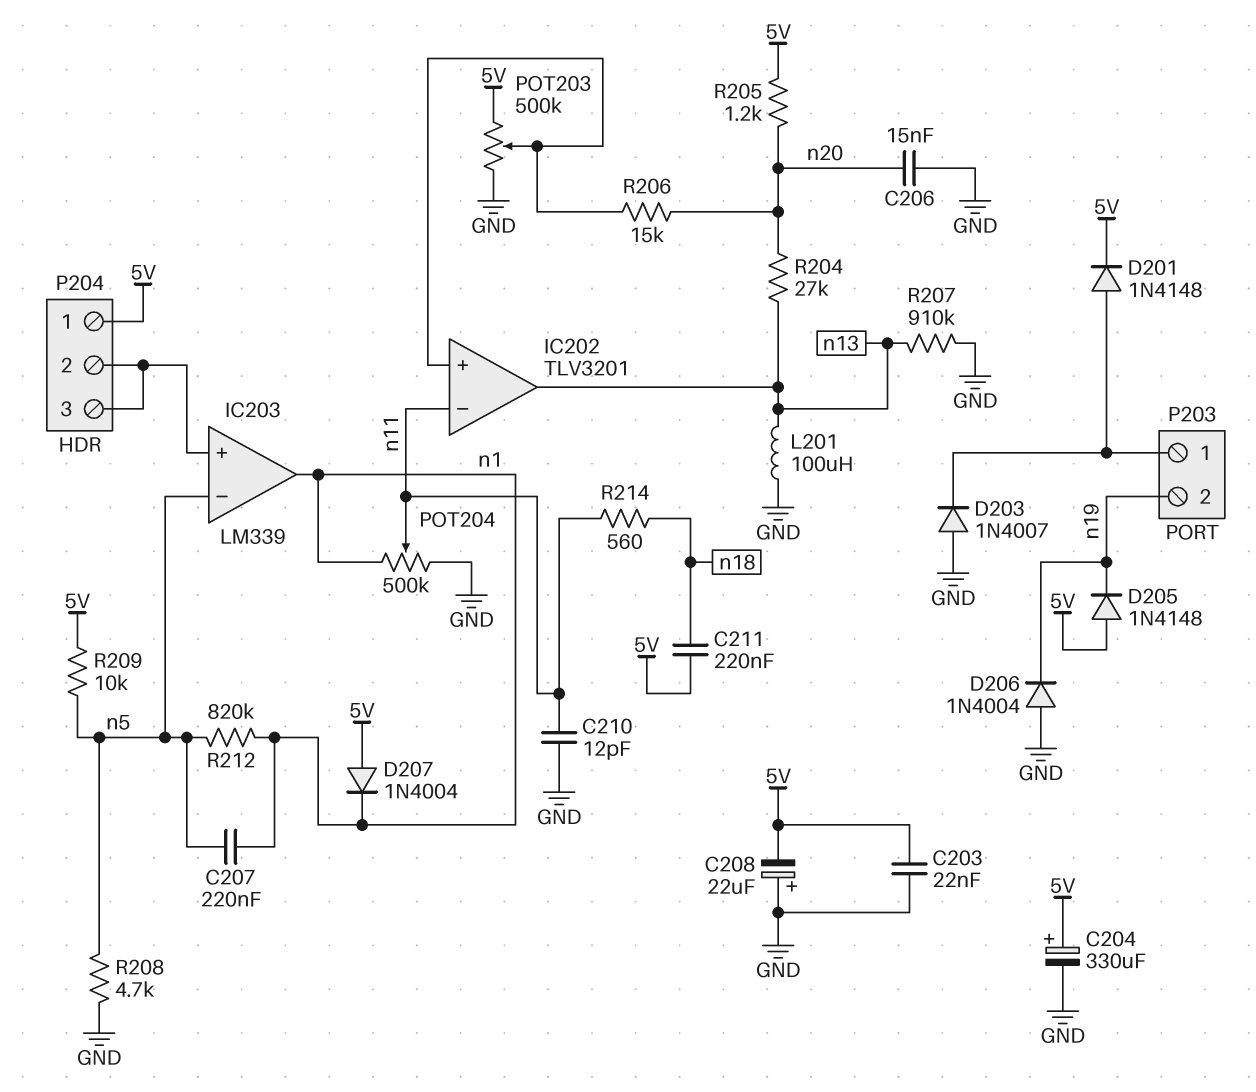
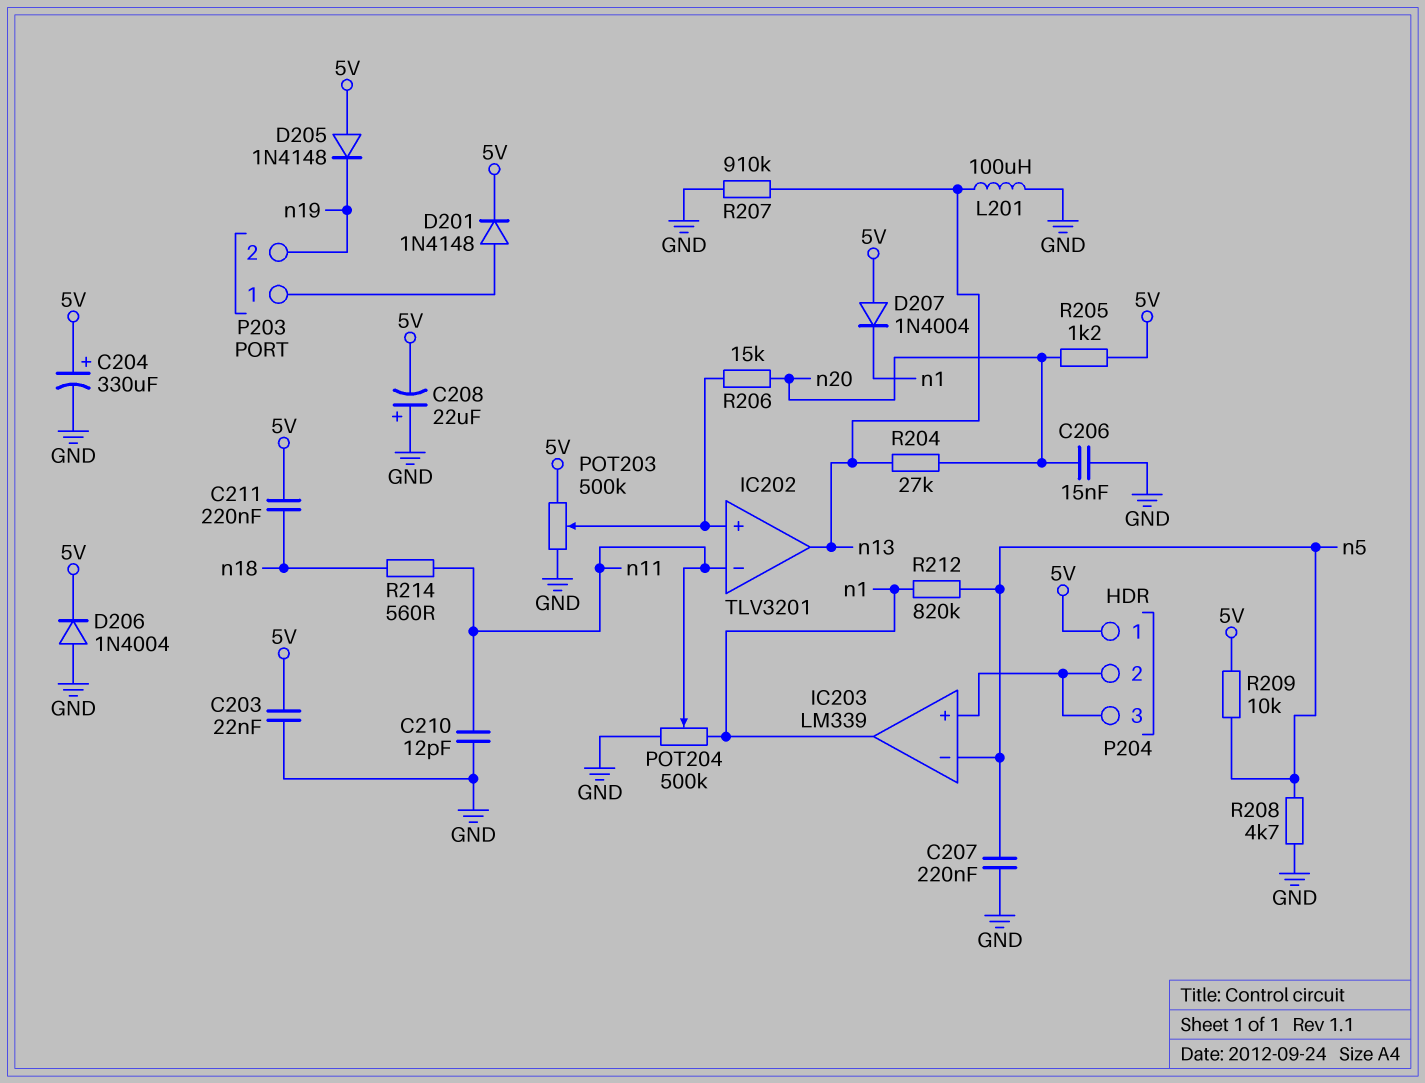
C207: 220nF (n1, n5) -> 220nF (GND, n5)
D203: diode 1N4007 (A GND, K P203/1) -> none
D206: diode 1N4004 (A GND, K n19) -> diode 1N4004 (A GND, K 5V)

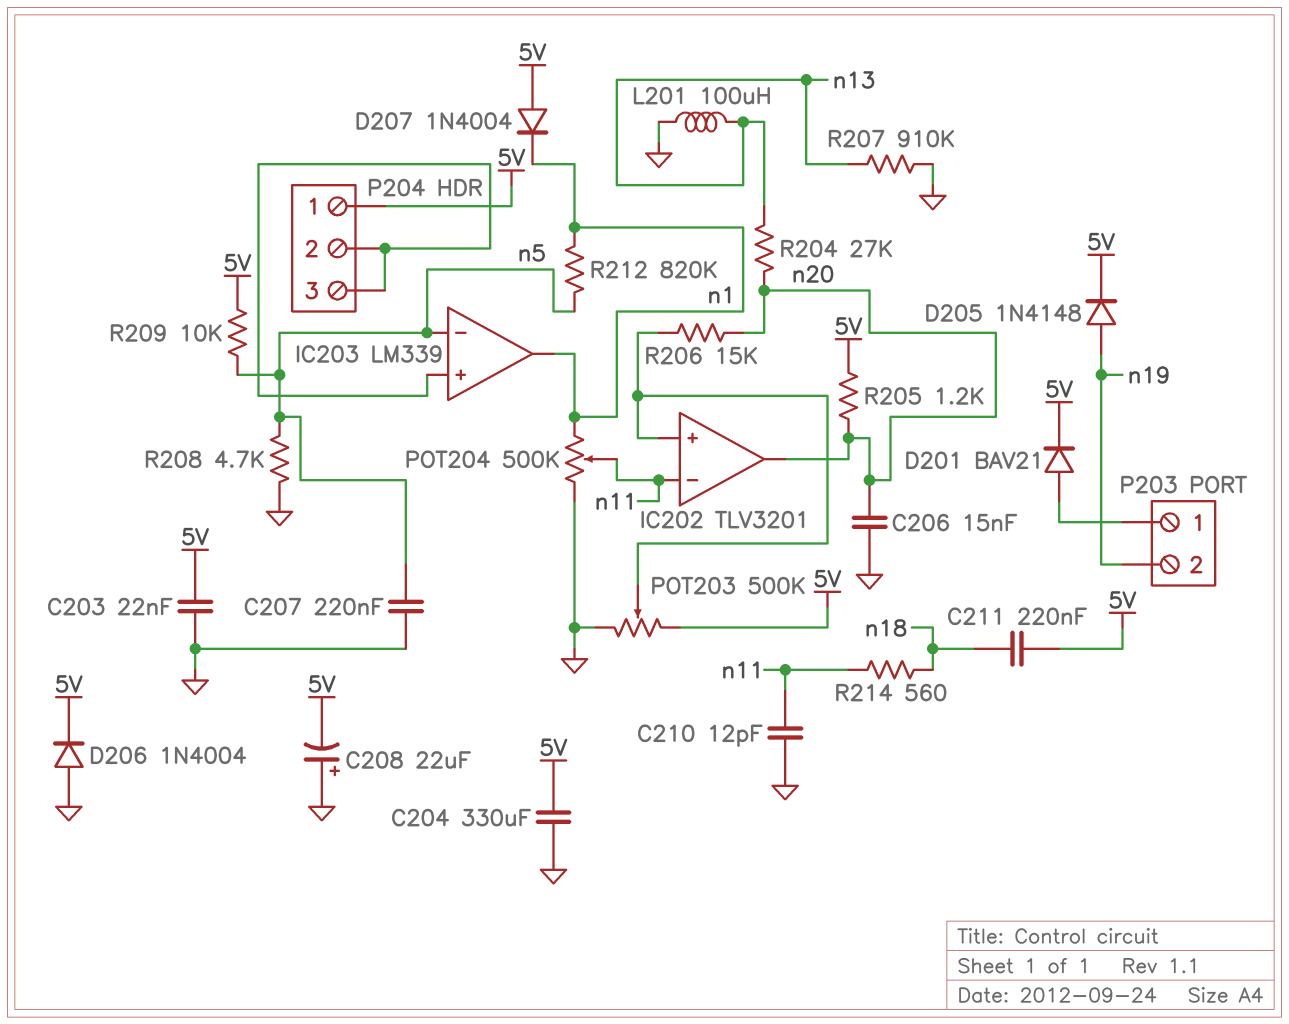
C204: 330uF (plus 5V, minus GND) -> 330uF (5V, GND)
D201: diode 1N4148 (A P203/1, K 5V) -> diode BAV21 (A P203/1, K 5V)
D205: diode 1N4148 (A 5V, K n19) -> diode 1N4148 (A n19, K 5V)
IC202 pin out: n13 -> n20

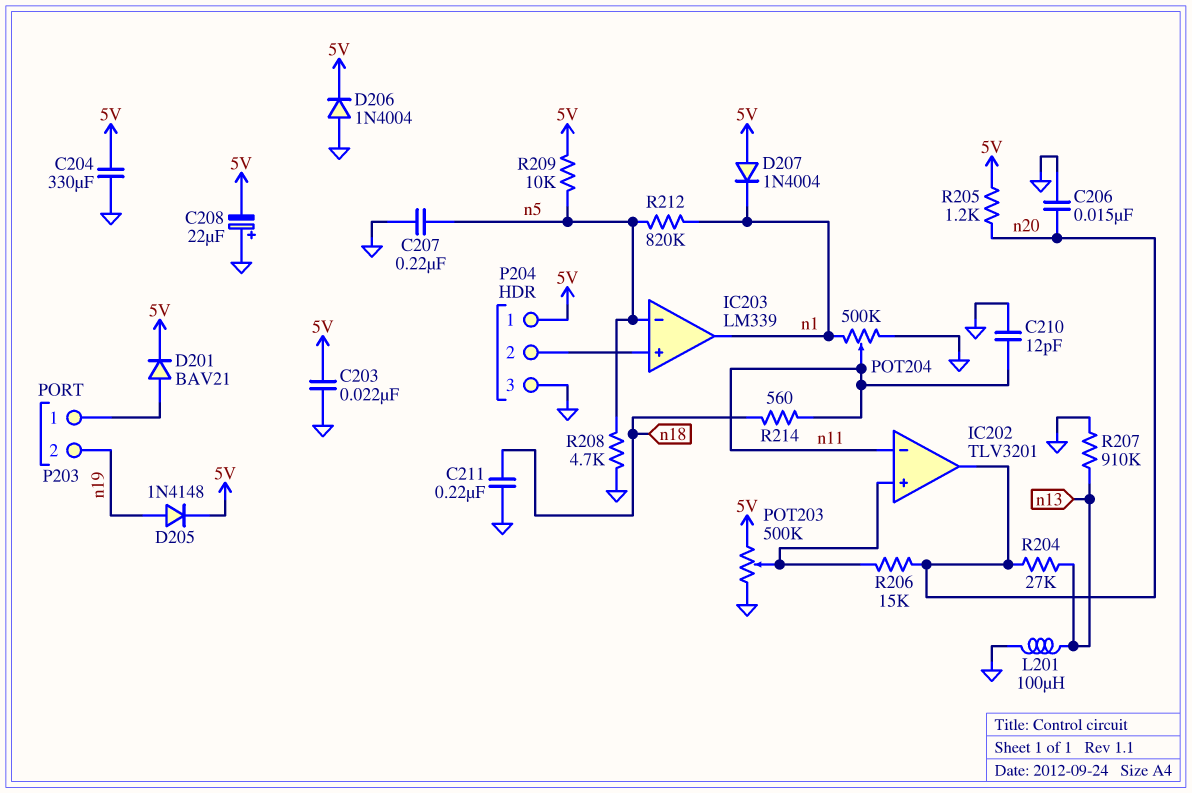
C211: 220nF (5V, n18) -> 220nF (GND, n18)
P204 pin 3: IC203/in+ -> GND

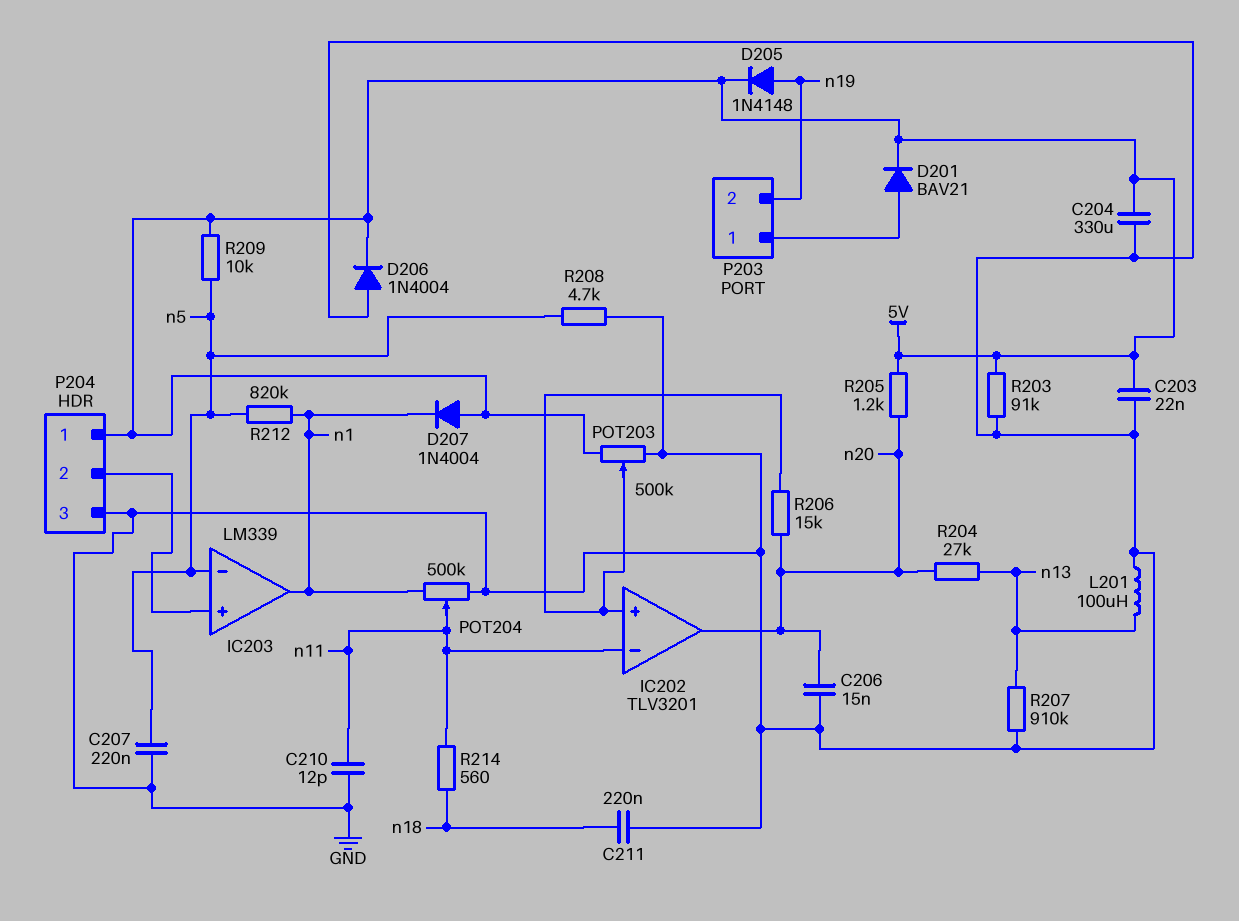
C208: 22uF (plus GND, minus 5V) -> none
R203: none -> 91k (5V, GND)

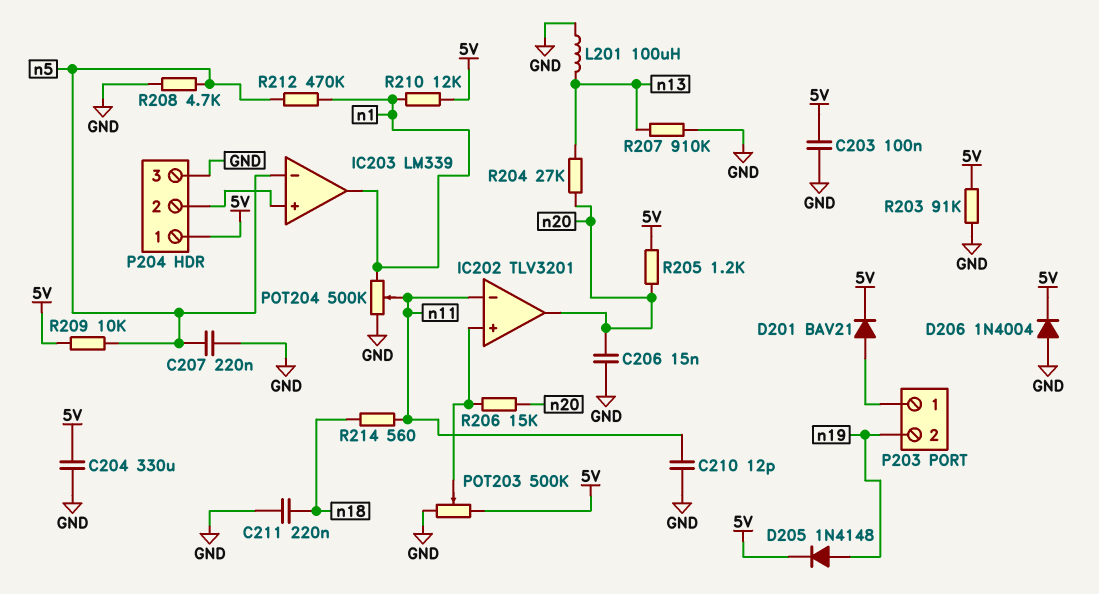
C203: 22nF (5V, GND) -> 100nF (5V, GND)
D207: diode 1N4004 (A 5V, K n1) -> none
R210: none -> 12k (5V, n1)
R212: 820k (n1, n5) -> 470k (n1, n5)

